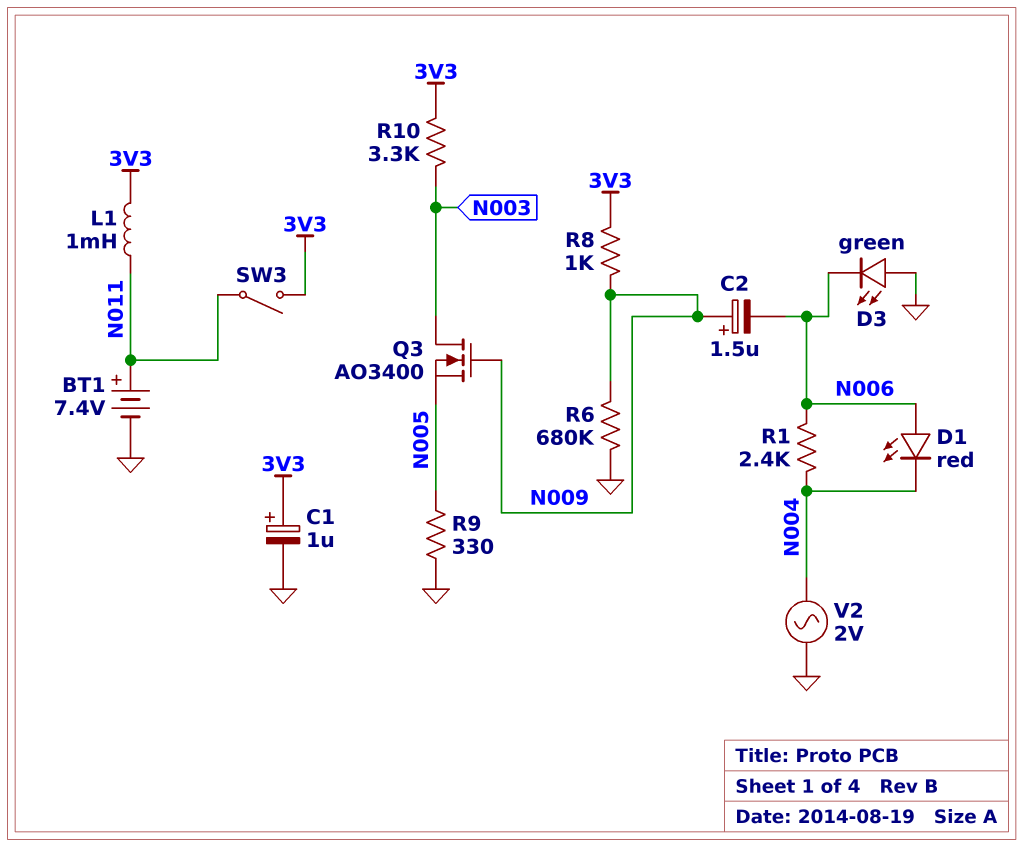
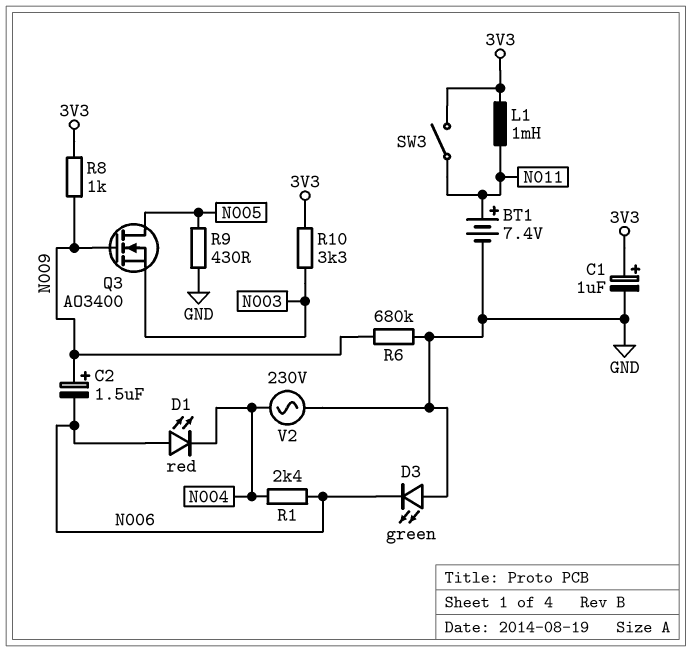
Q3: NMOS AO3400 (G N009, D N003, S N005) -> NMOS AO3400 (G N009, D N005, S N003)
R9: 330 (GND, N005) -> 430 (GND, N005)
V2: AC 2V (GND, N004) -> AC 230V (GND, N004)

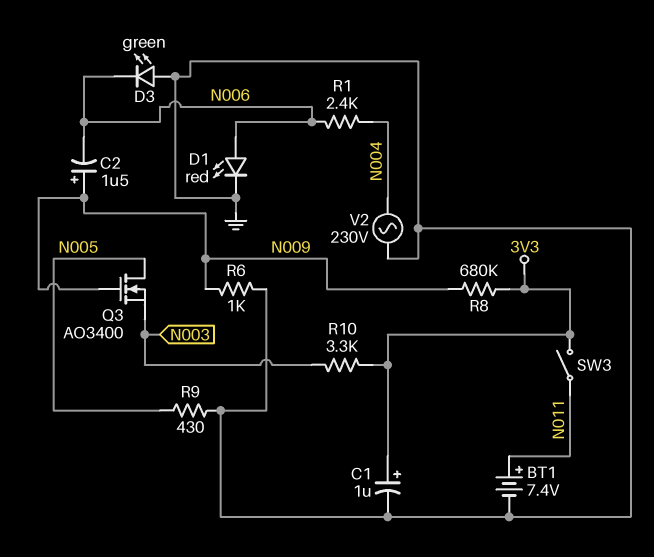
D1: LED red (A N006, K N004) -> LED red (A N006, K GND)
L1: 1mH (3V3, N011) -> none
R6: 680k (GND, N009) -> 1k (GND, N009)
R8: 1k (3V3, N009) -> 680k (3V3, N009)

